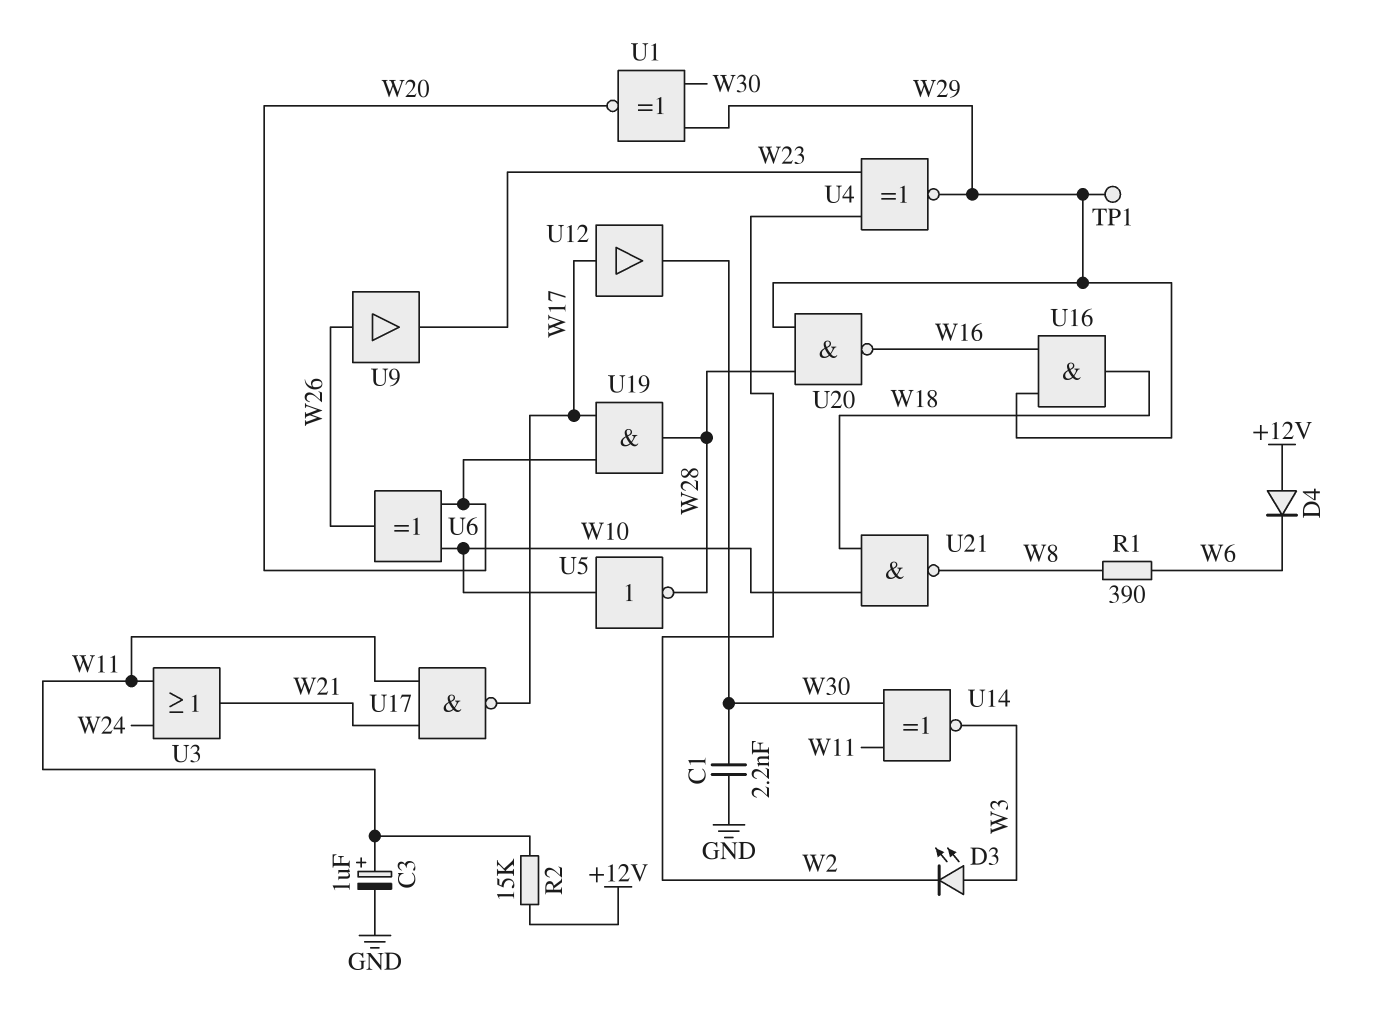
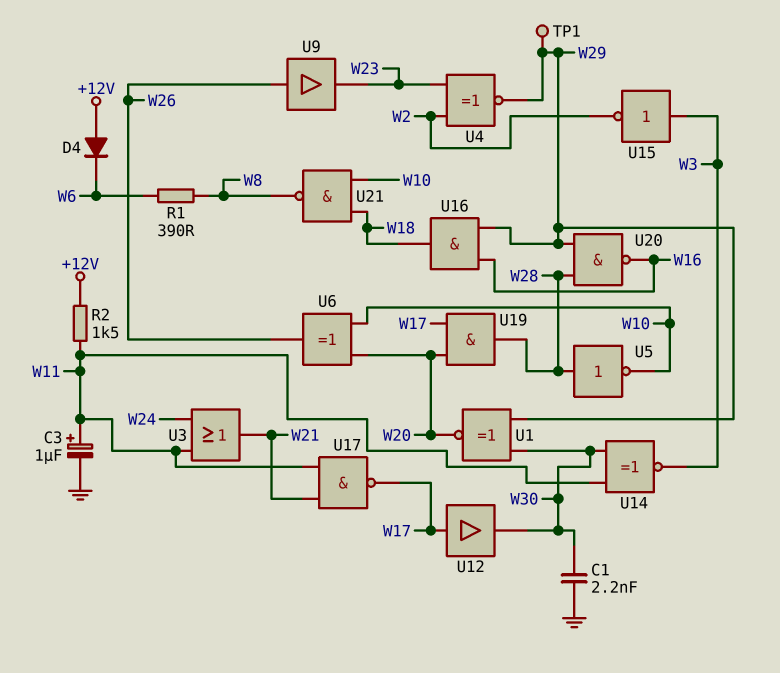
D3: LED (A W3, K W2) -> none
R2: 15k (+12V, W11) -> 1.5k (+12V, W11)
U5: NOT (in W10, out W28) -> NOT (in W28, out W10)
U15: none -> NOT (in W3, out W2)

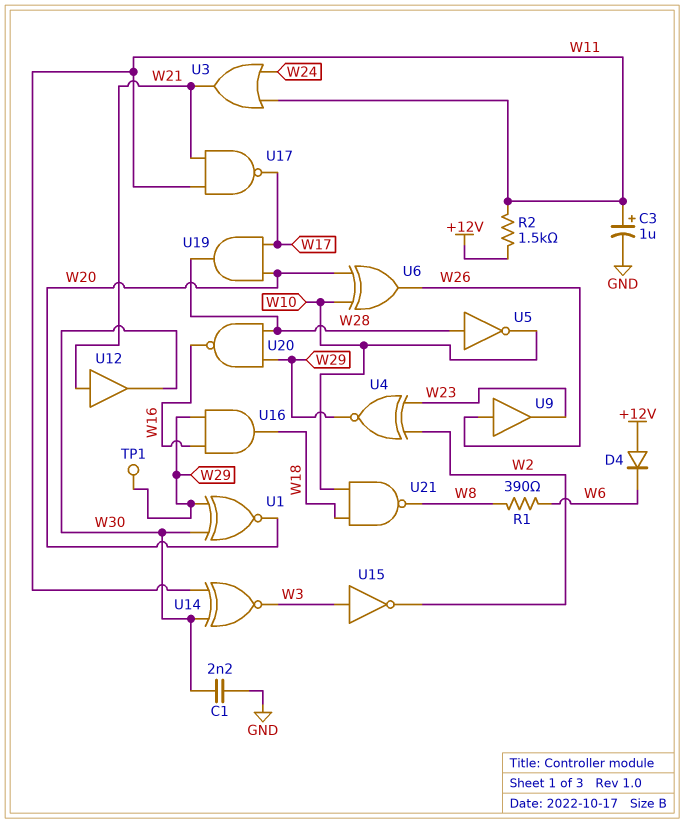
U12: buffer (in W17, out W30) -> buffer (in W21, out W30)

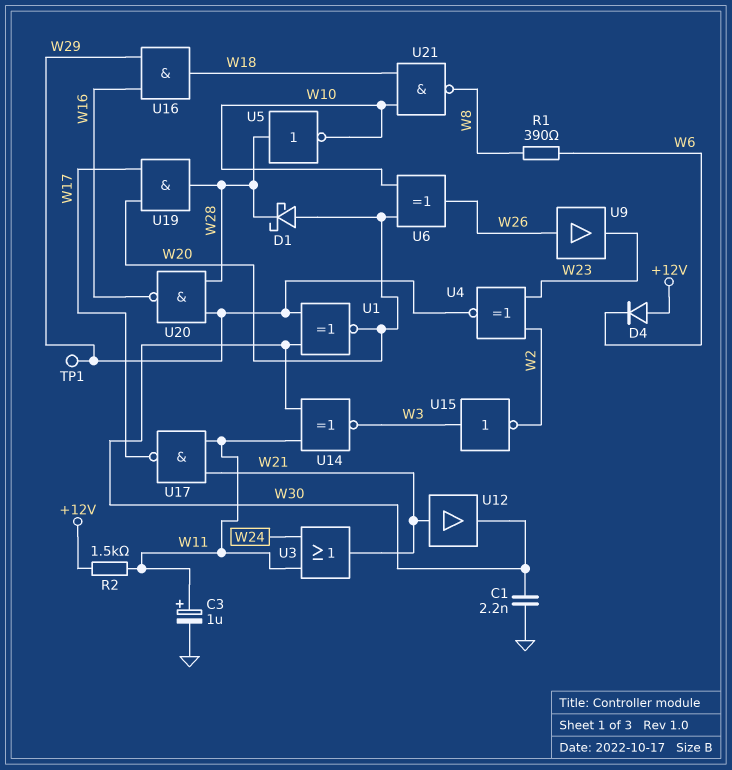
D1: none -> schottky (A W20, K W28)

